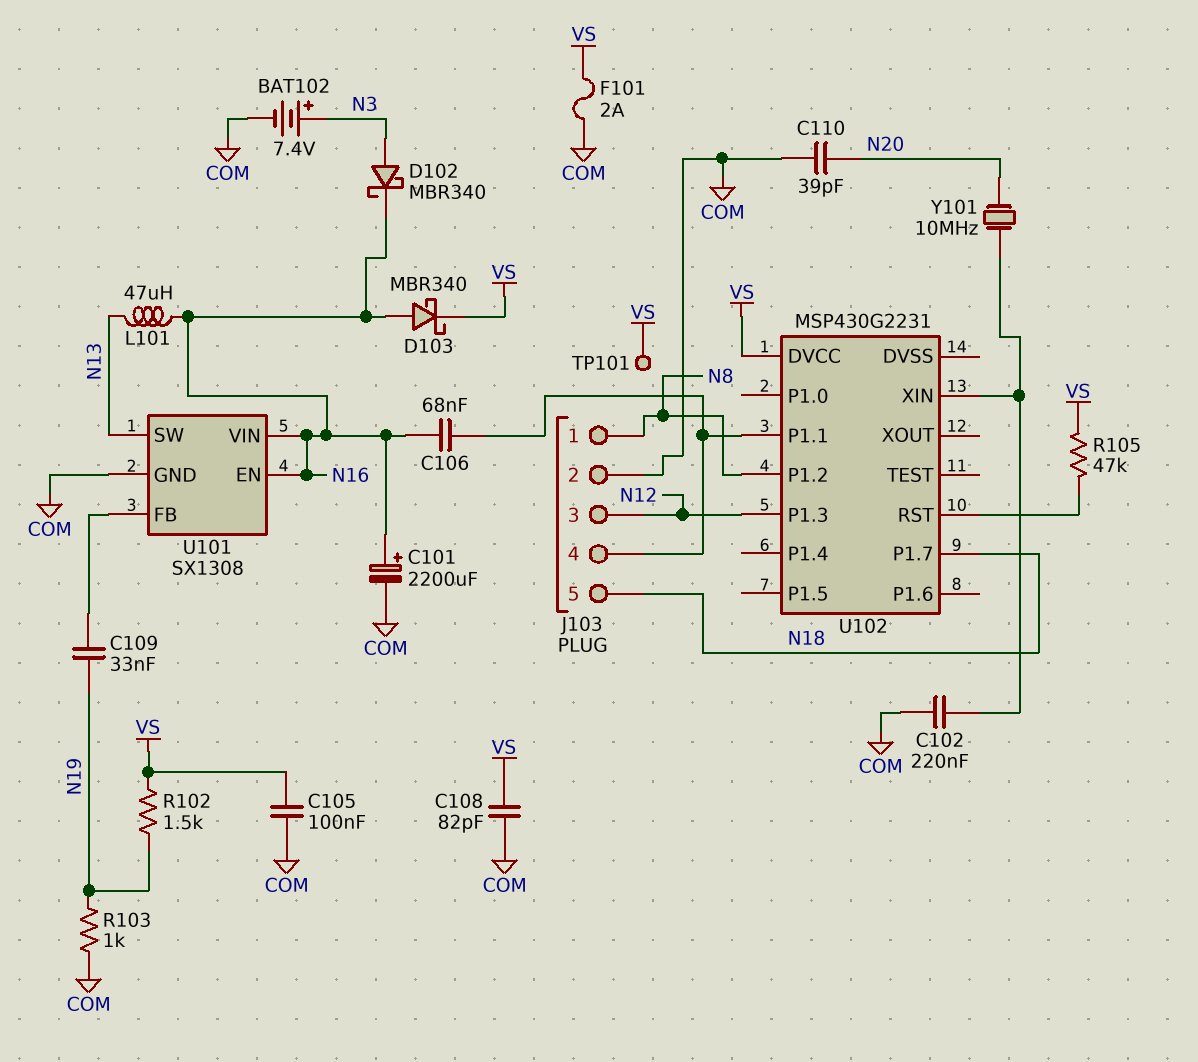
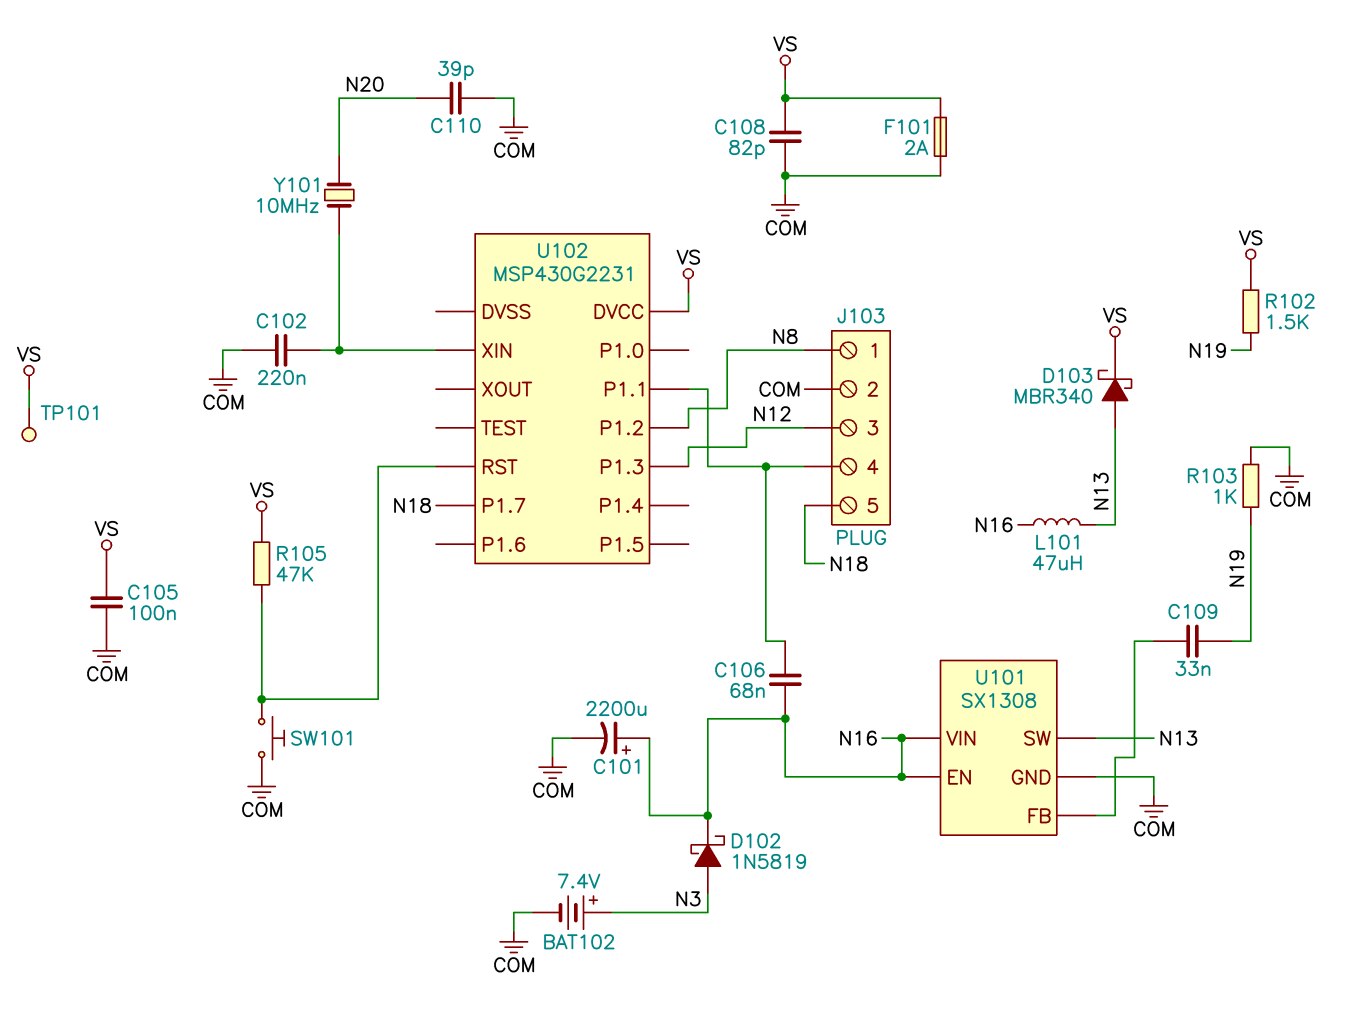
D102: schottky MBR340 (A N3, K N16) -> schottky 1N5819 (A N3, K N16)
D103: schottky MBR340 (A N16, K VS) -> schottky MBR340 (A N13, K VS)
SW101: none -> button (COM, U102/RST)

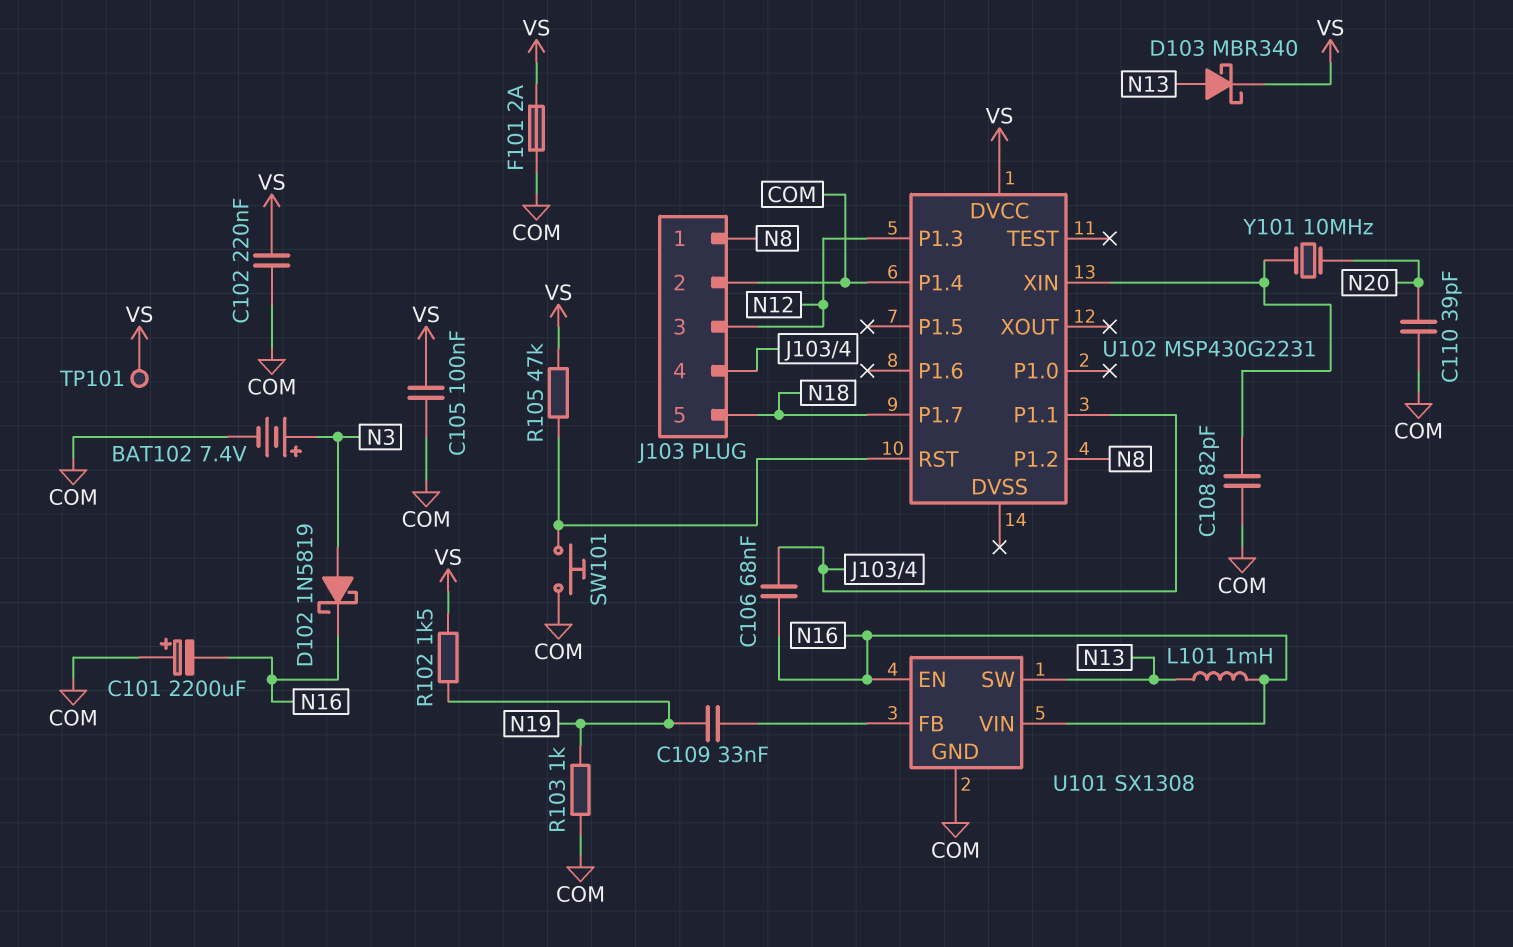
C101: 2200uF (plus N16, minus COM) -> 2200uF (plus COM, minus N16)
C102: 220nF (COM, U102/XIN) -> 220nF (COM, VS)
C108: 82pF (COM, VS) -> 82pF (COM, U102/XIN)
L101: 47uH (N13, N16) -> 1mH (N13, N16)
U102 pin P1.4: none -> COM

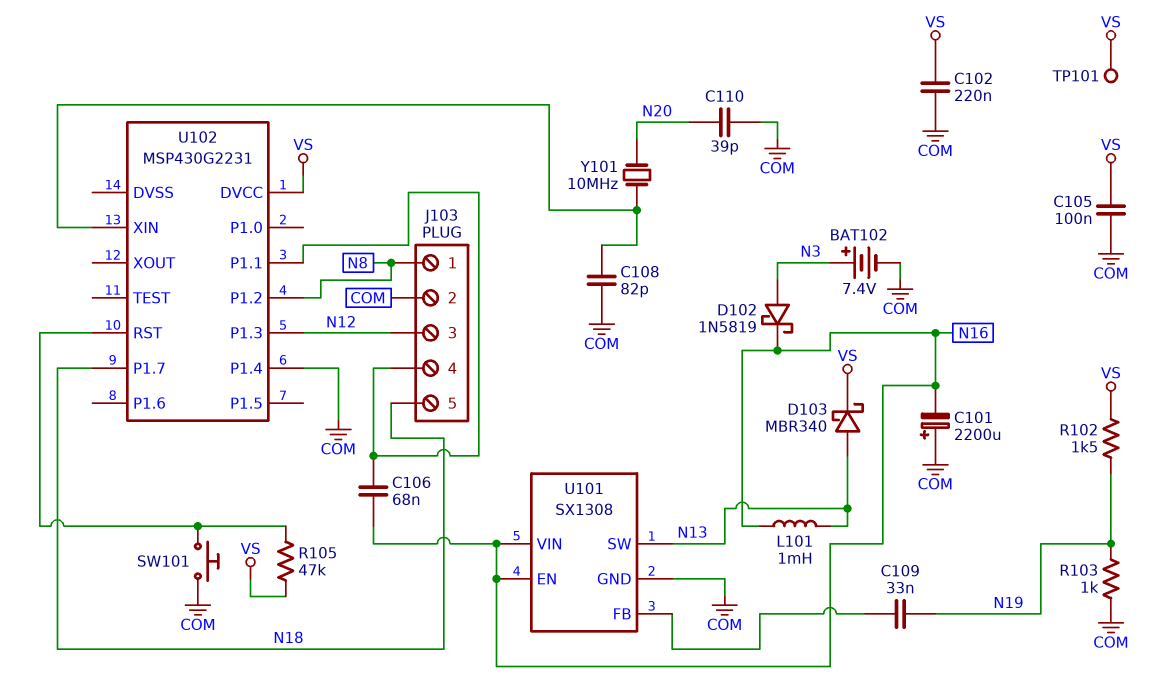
F101: 2A (COM, VS) -> none

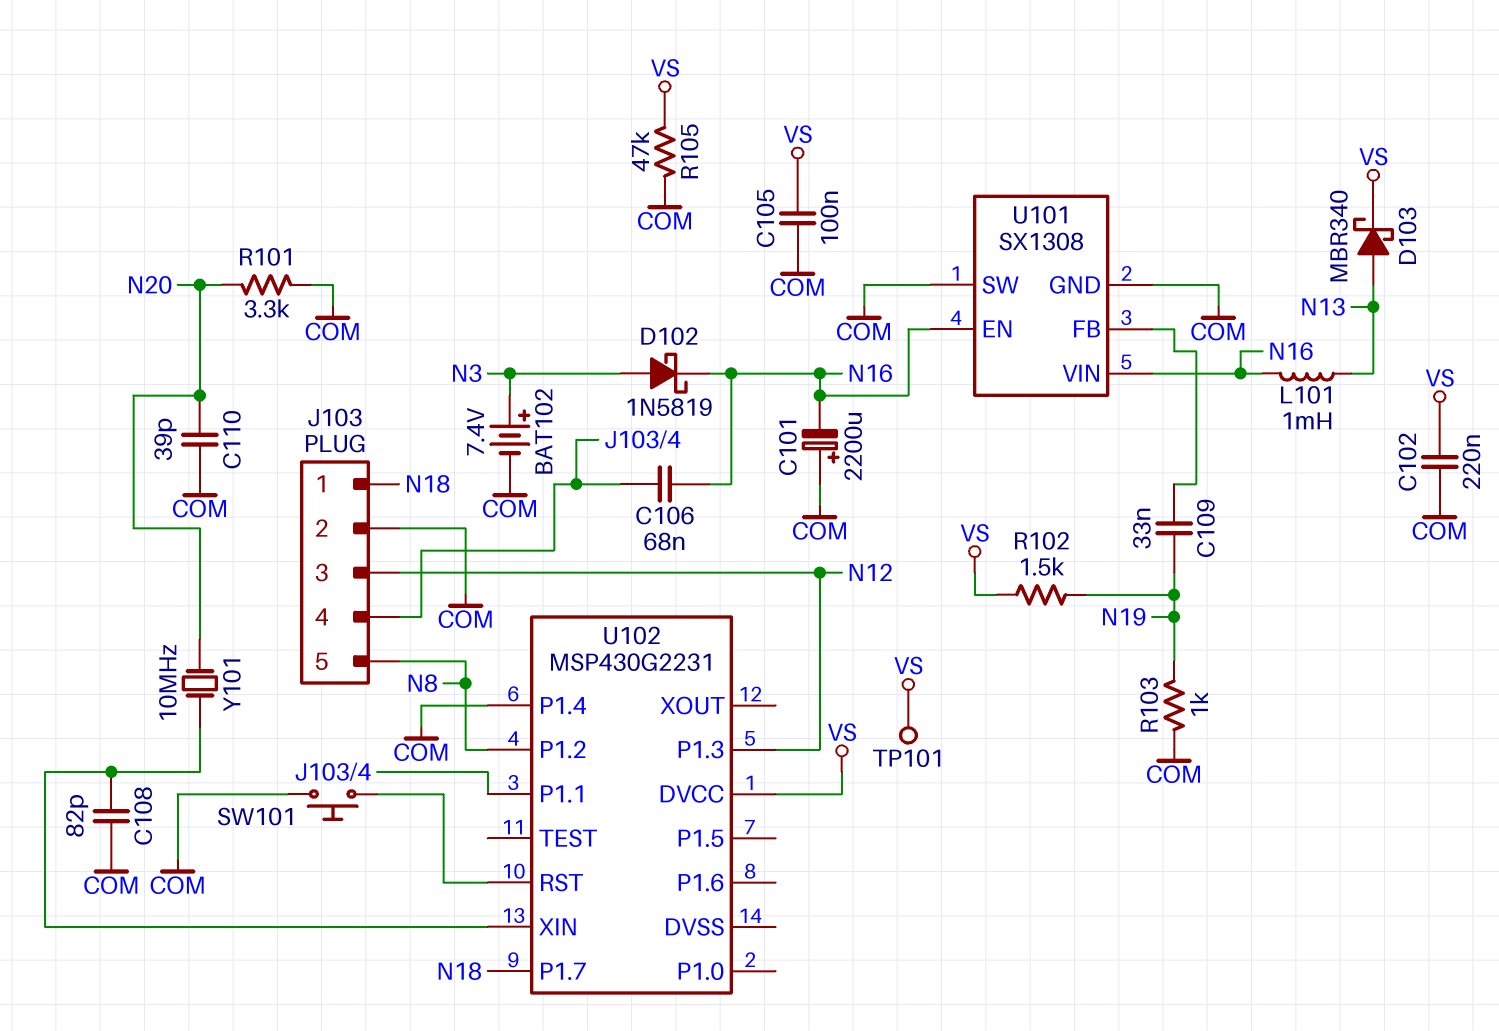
J103 pin 1: N8 -> N18
J103 pin 5: N18 -> N8
R101: none -> 3.3k (COM, N20)
R105: 47k (U102/RST, VS) -> 47k (COM, VS)
U101 pin SW: N13 -> COM

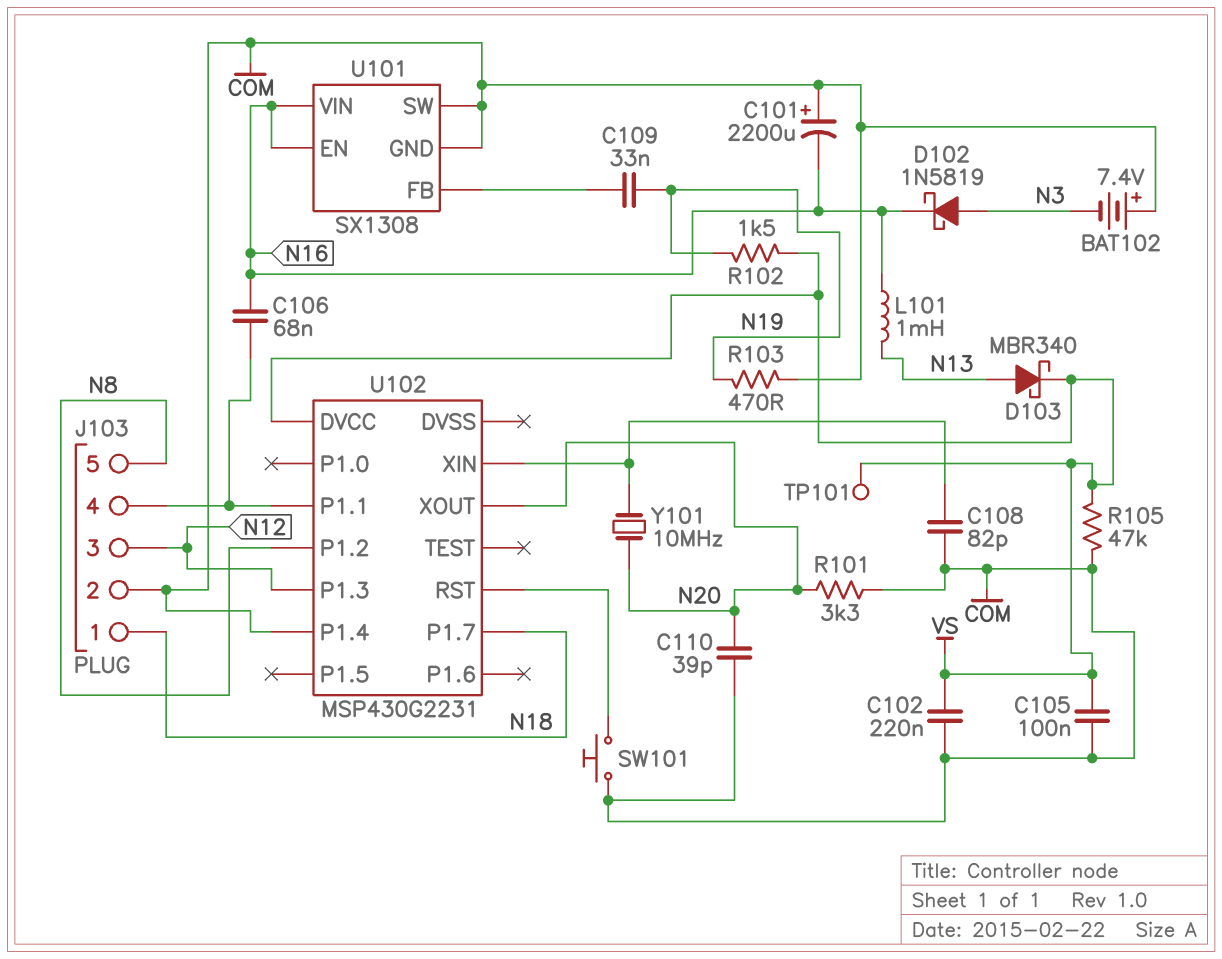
BAT102: 7.4V (plus N3, minus COM) -> 7.4V (plus COM, minus N3)
R103: 1k (COM, N19) -> 470 (COM, N19)
U102 pin XOUT: none -> N20

